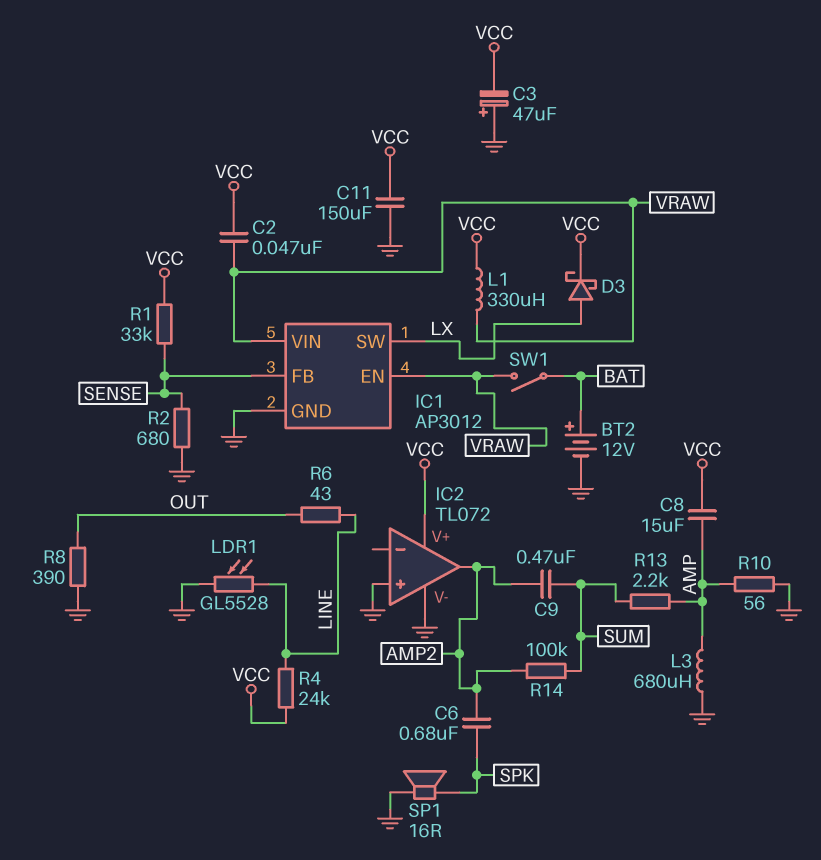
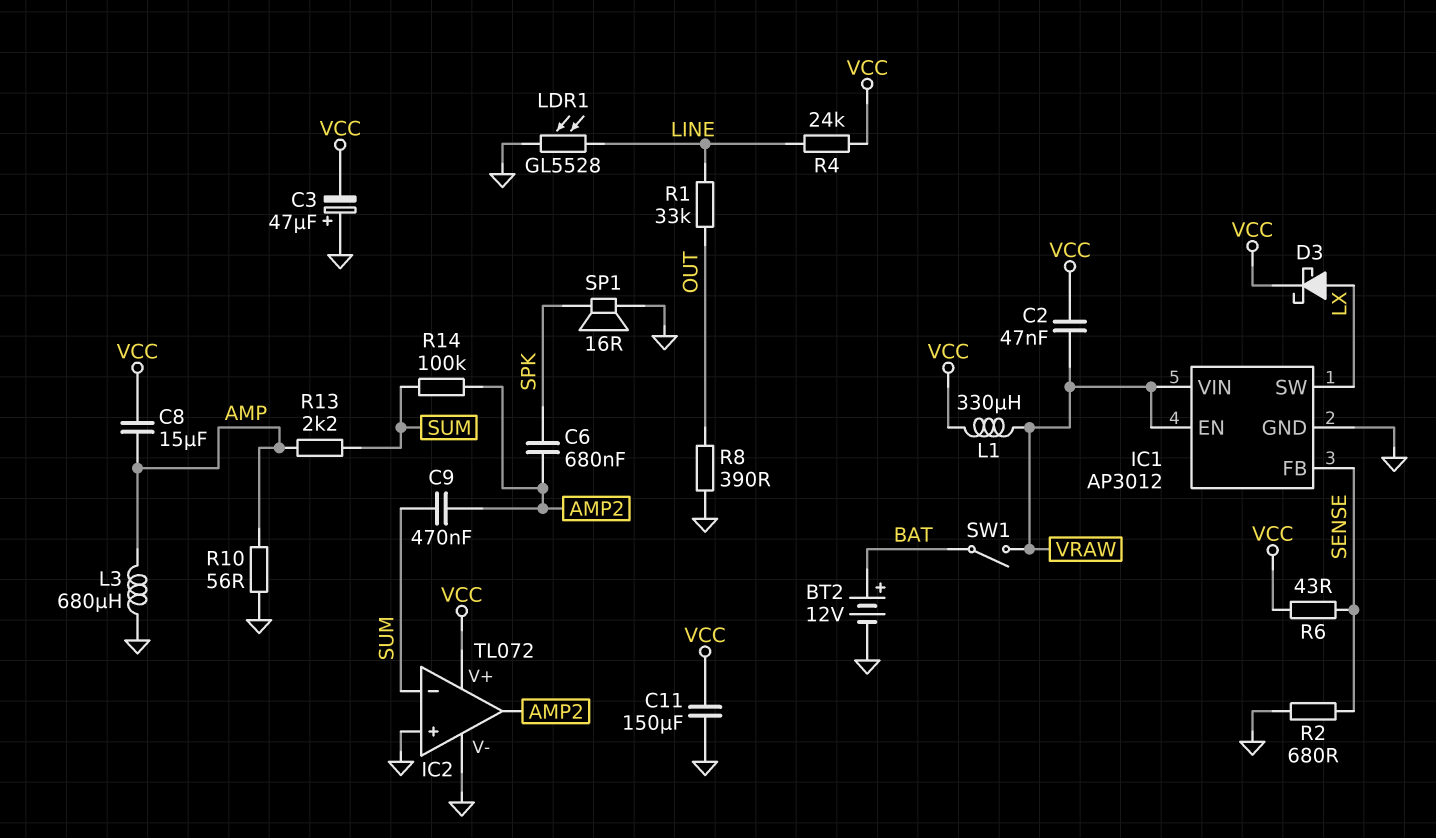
IC2 pin in-: none -> SUM
R1: 33k (SENSE, VCC) -> 33k (LINE, OUT)
R6: 43 (LINE, OUT) -> 43 (SENSE, VCC)

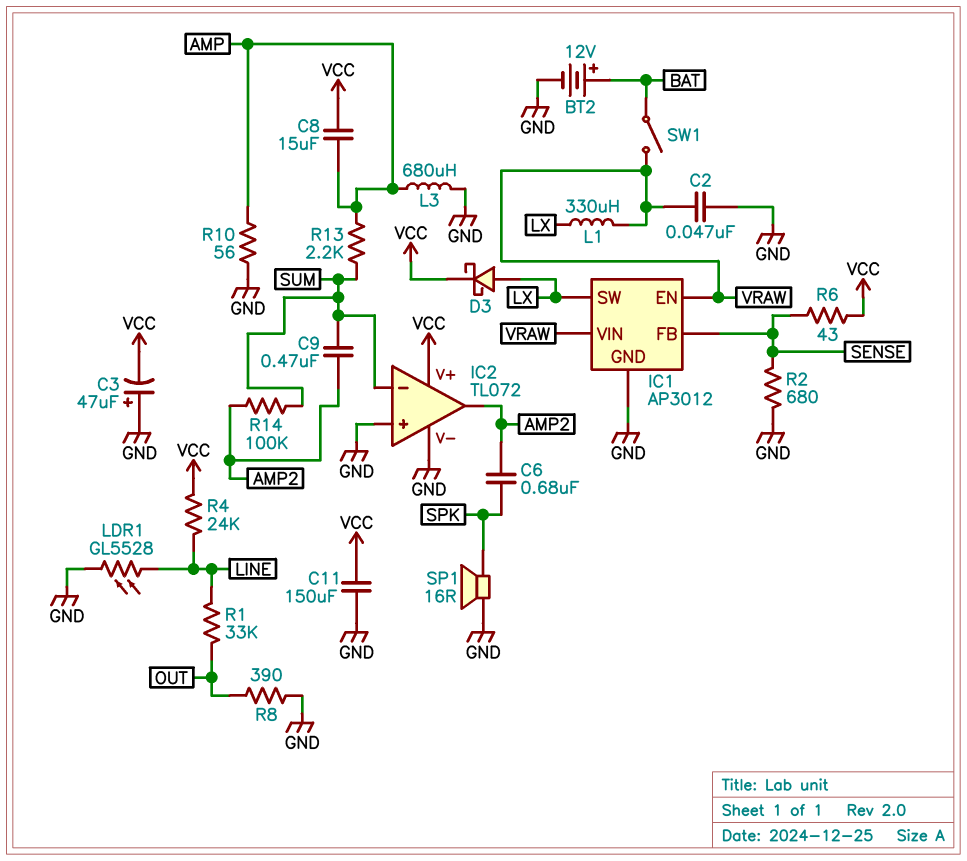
C2: 47nF (VCC, VRAW) -> 47nF (GND, VRAW)
L1: 330uH (VCC, VRAW) -> 330uH (LX, VRAW)

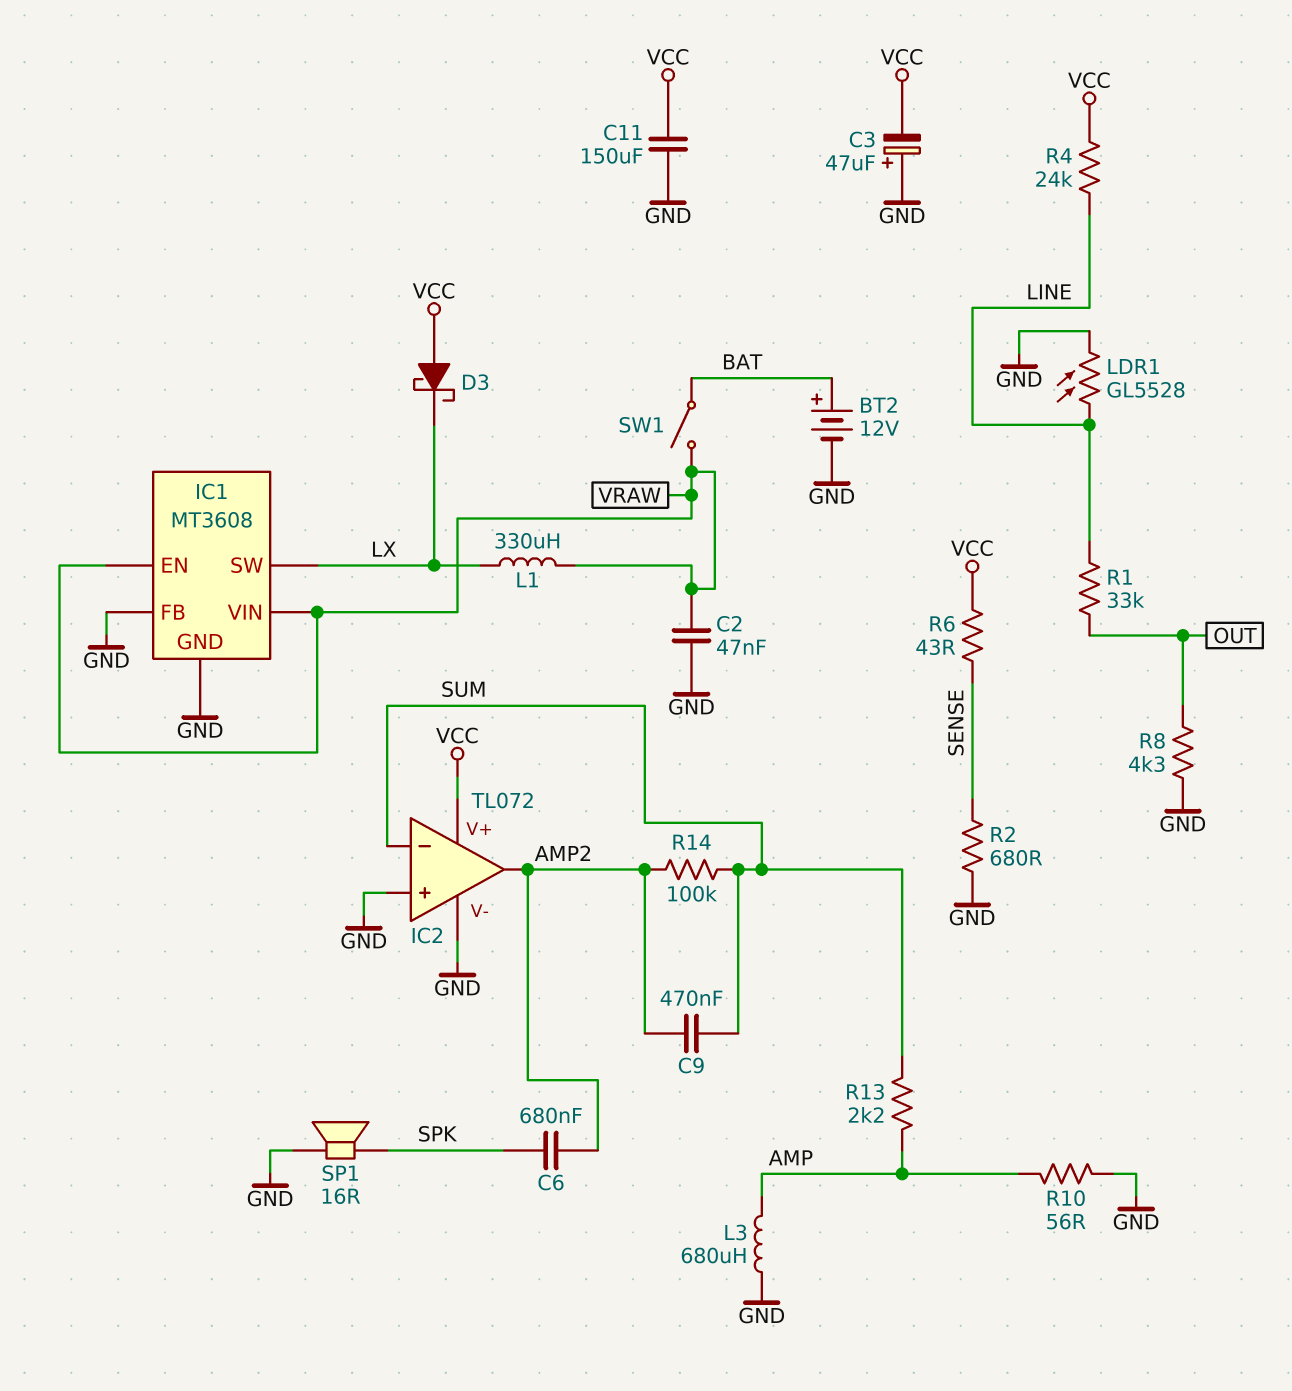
C8: 15uF (AMP, VCC) -> none
D3: schottky (A LX, K VCC) -> schottky (A VCC, K LX)
IC1: AP3012 -> MT3608
IC1 pin FB: SENSE -> GND
R8: 390 (GND, OUT) -> 4.3k (GND, OUT)

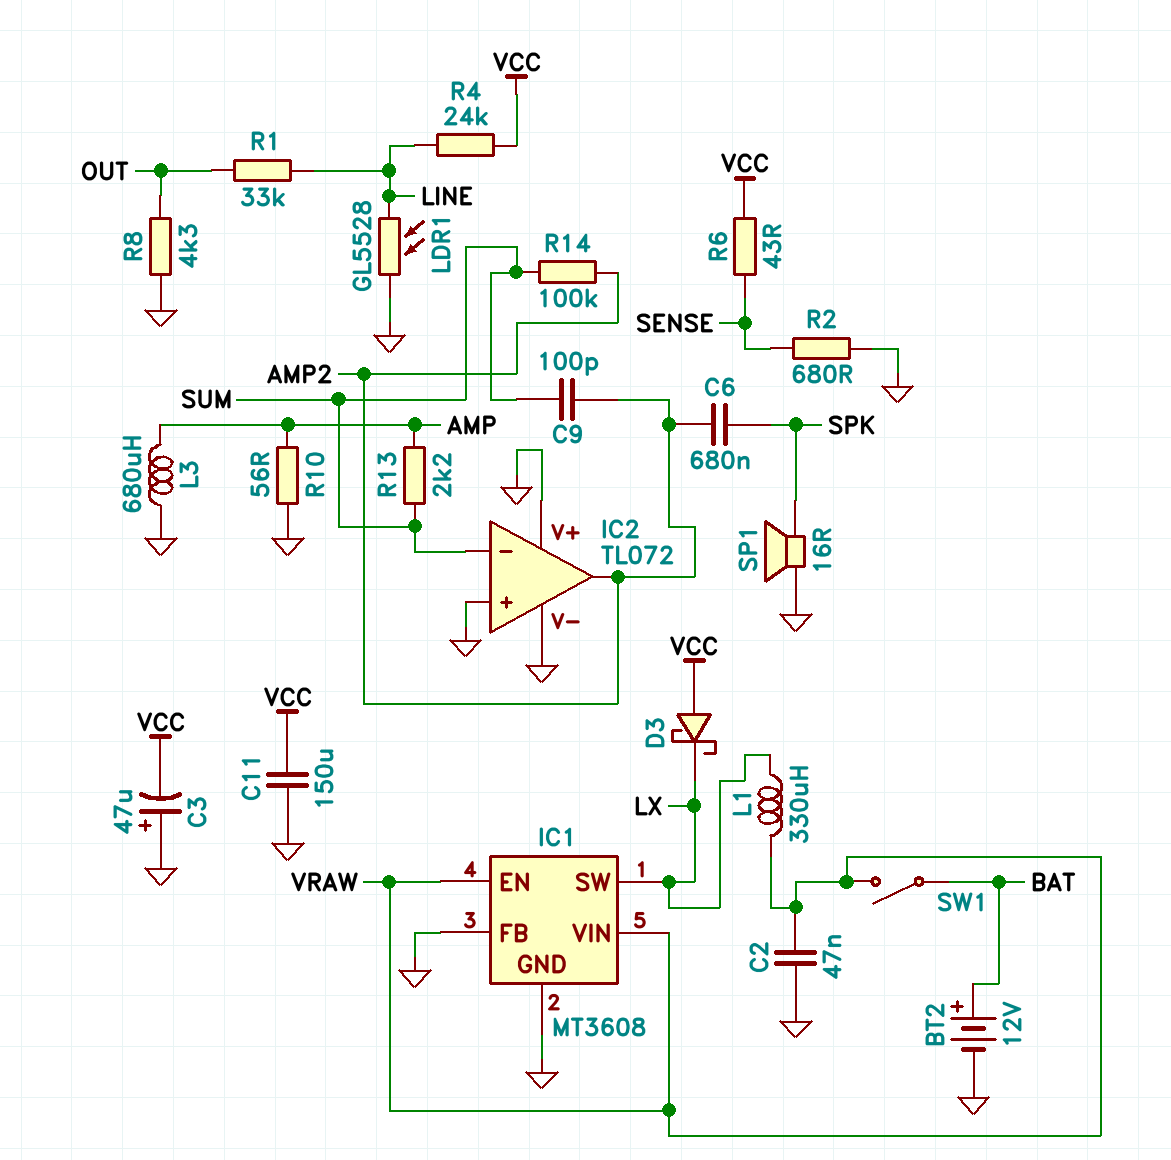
C9: 470nF (AMP2, SUM) -> 100pF (AMP2, SUM)
IC2 pin V+: VCC -> GND

